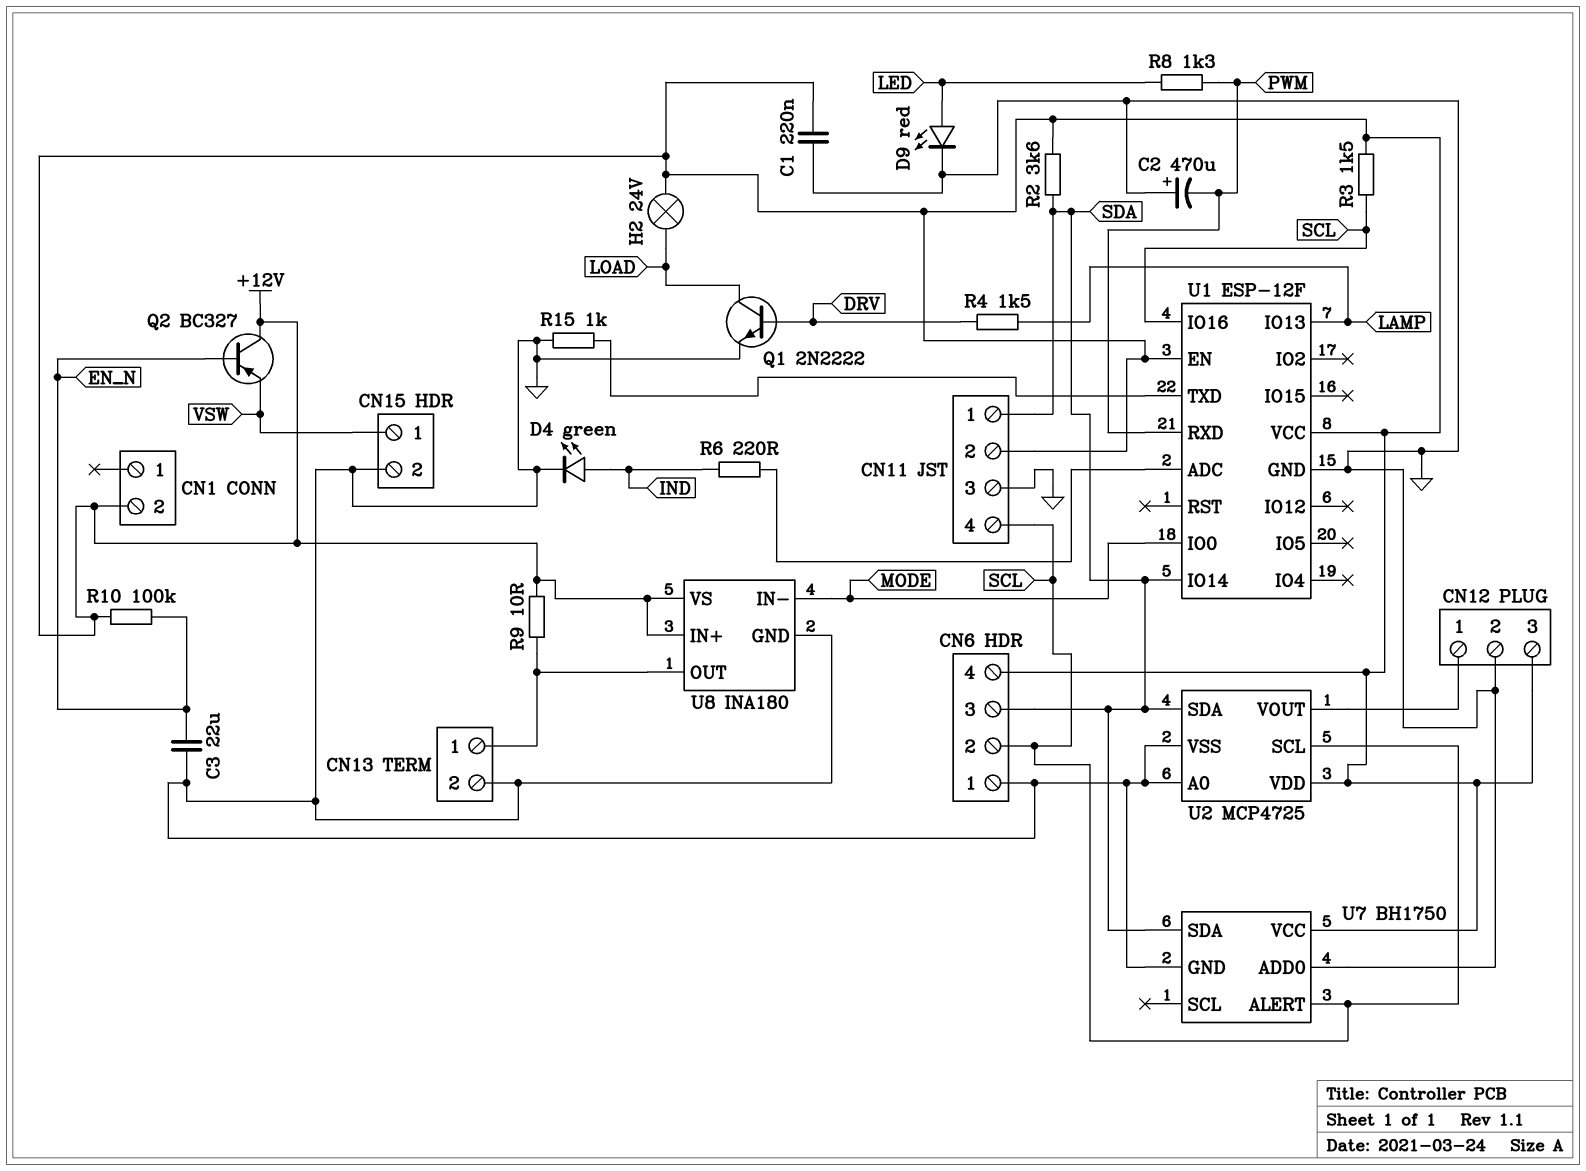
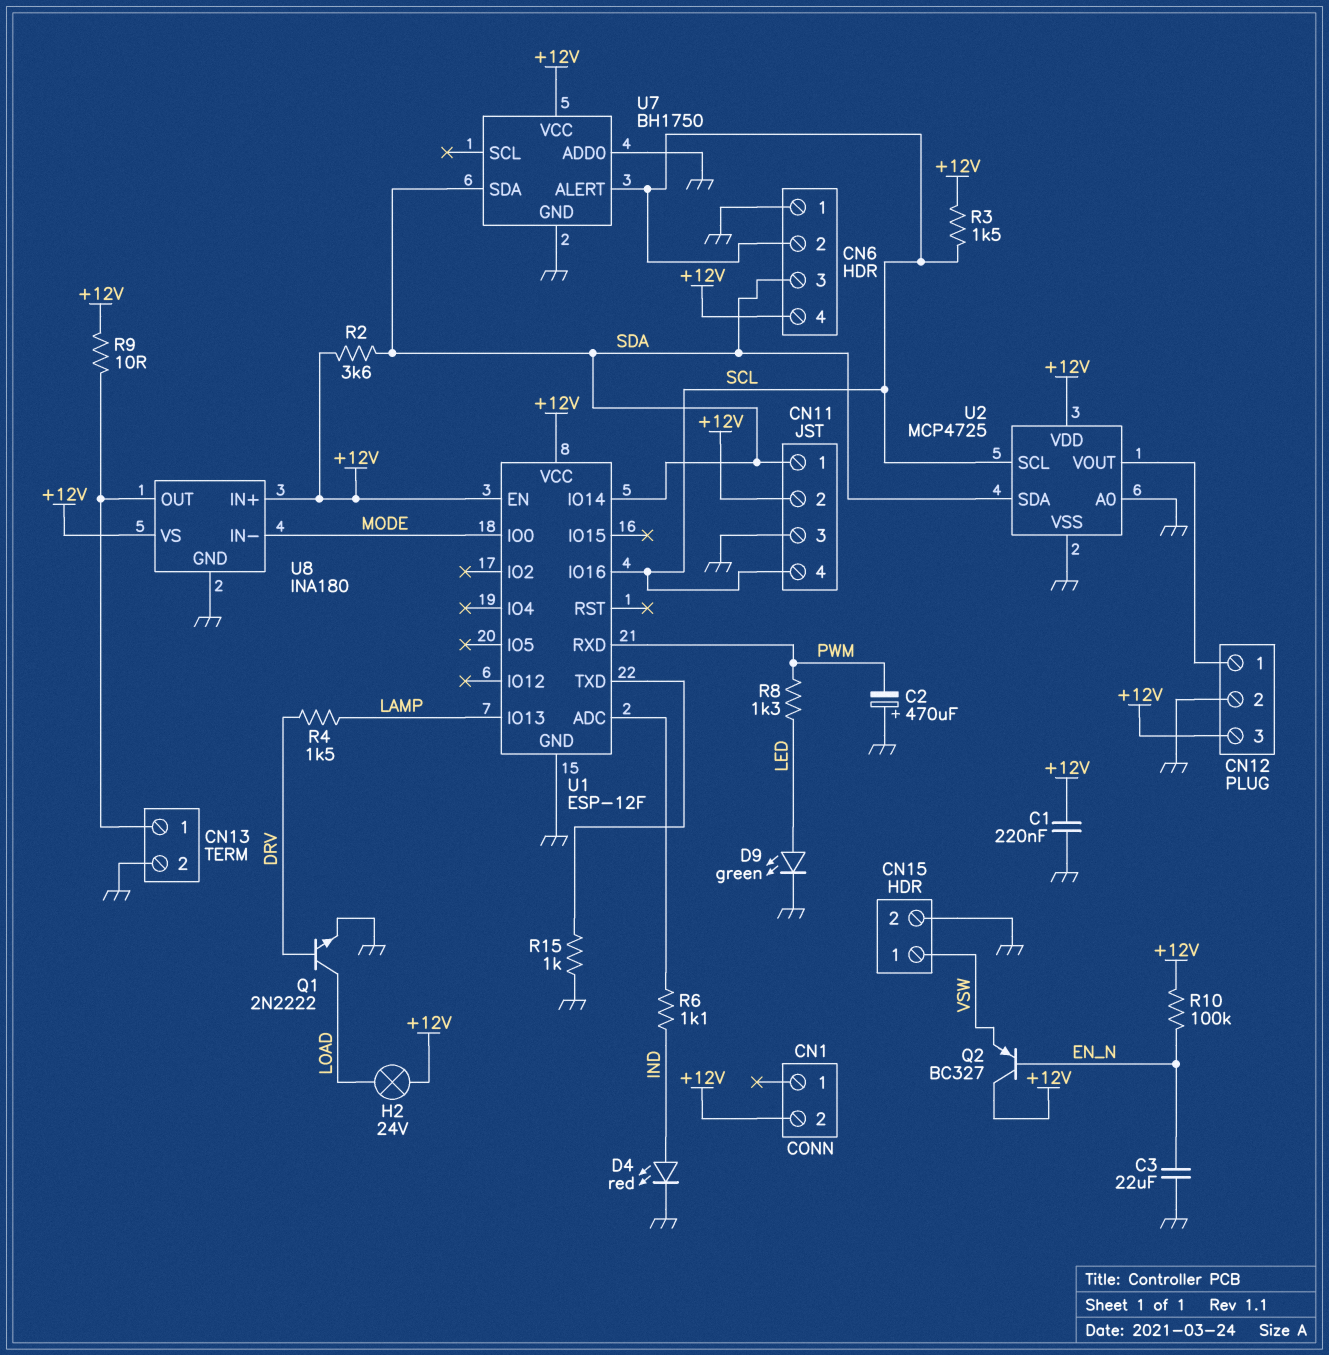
D4: LED green (A IND, K GND) -> LED red (A IND, K GND)
D9: LED red (A LED, K GND) -> LED green (A LED, K GND)
R6: 220 (IND, U1/ADC) -> 1.1k (IND, U1/ADC)

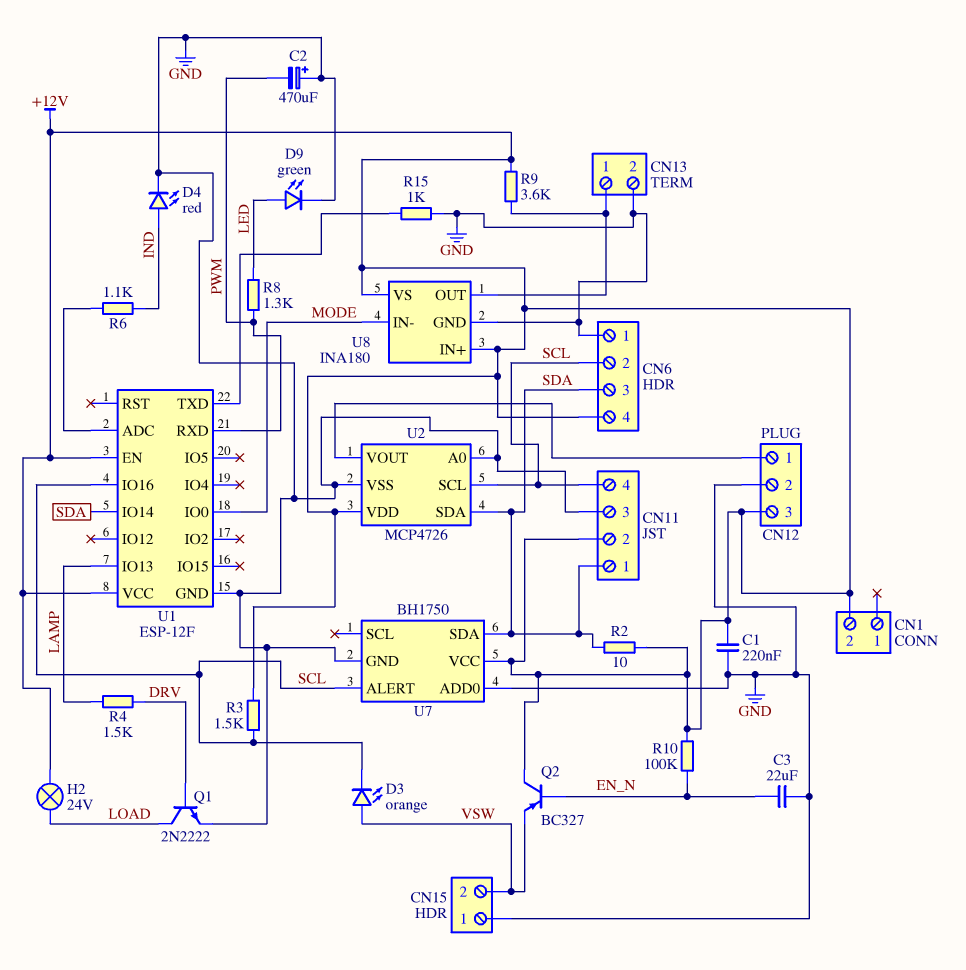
CN15 pin 1: VSW -> GND
CN15 pin 2: GND -> VSW
D3: none -> LED orange (A VSW, K SCL)
R2: 3.6k (+12V, SDA) -> 10 (+12V, SDA)
R9: 10 (+12V, CN13/1) -> 3.6k (+12V, CN13/1)
U2: MCP4725 -> MCP4726

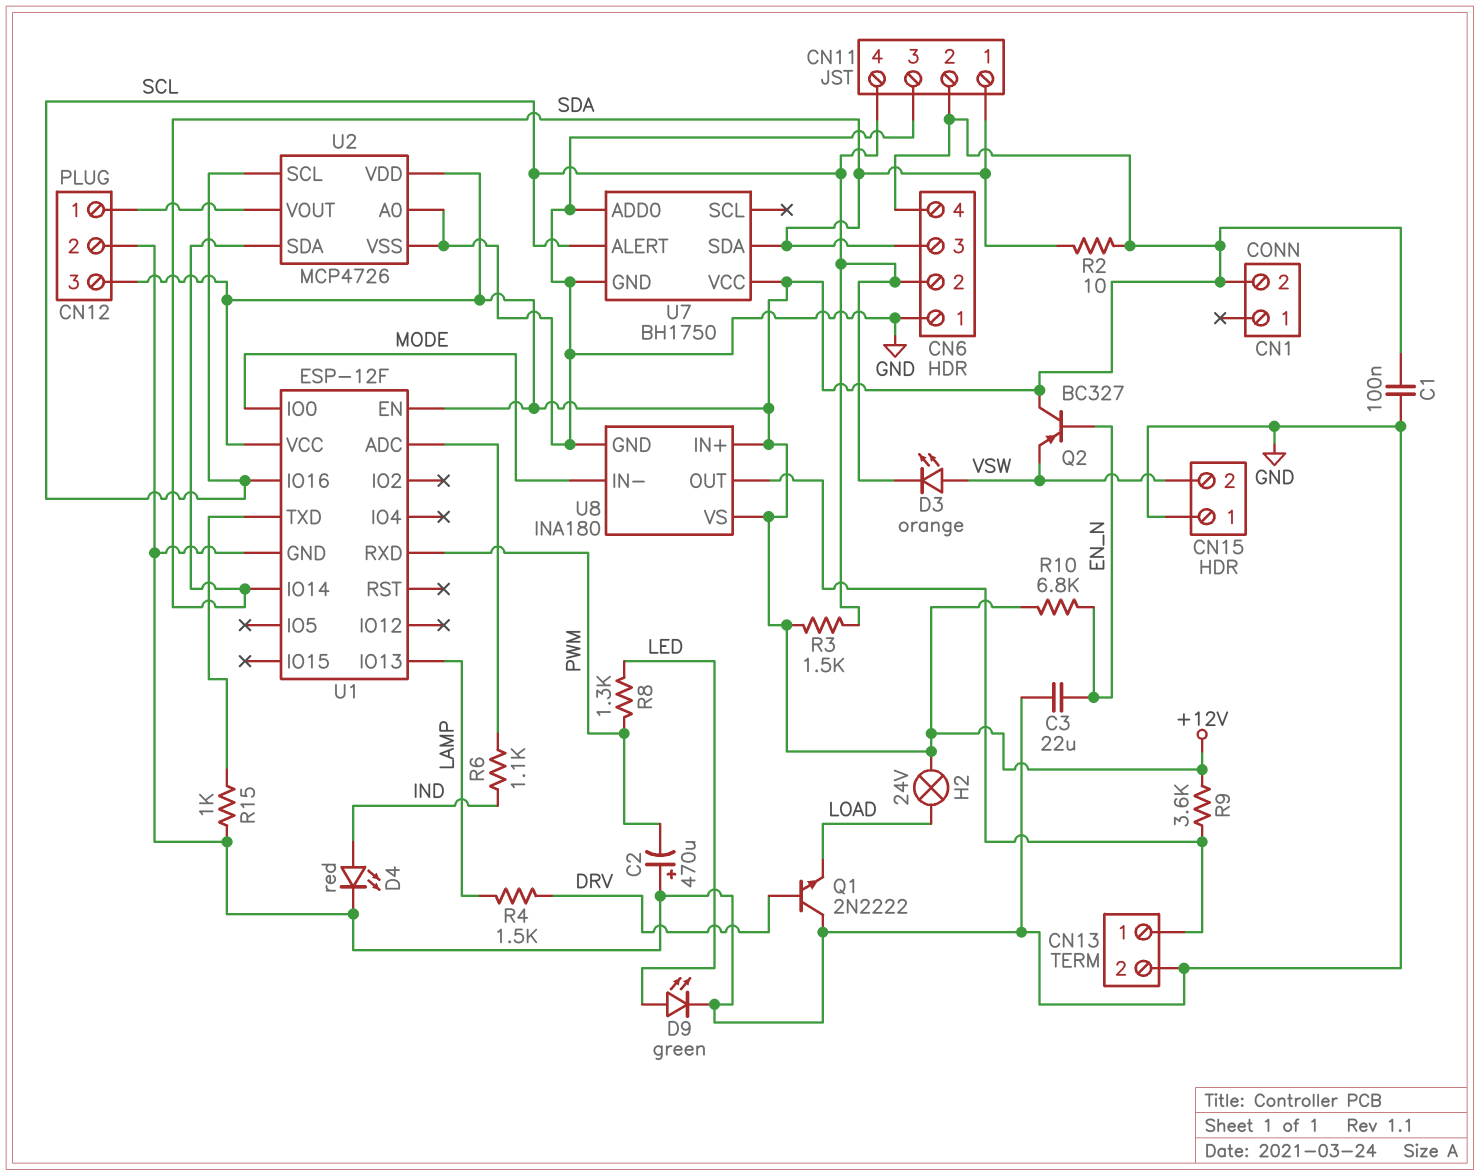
C1: 220nF (+12V, GND) -> 100nF (+12V, GND)
Q1: NPN 2N2222 (B DRV, C LOAD, E GND) -> NPN 2N2222 (B DRV, C GND, E LOAD)
R10: 100k (+12V, EN_N) -> 6.8k (+12V, EN_N)

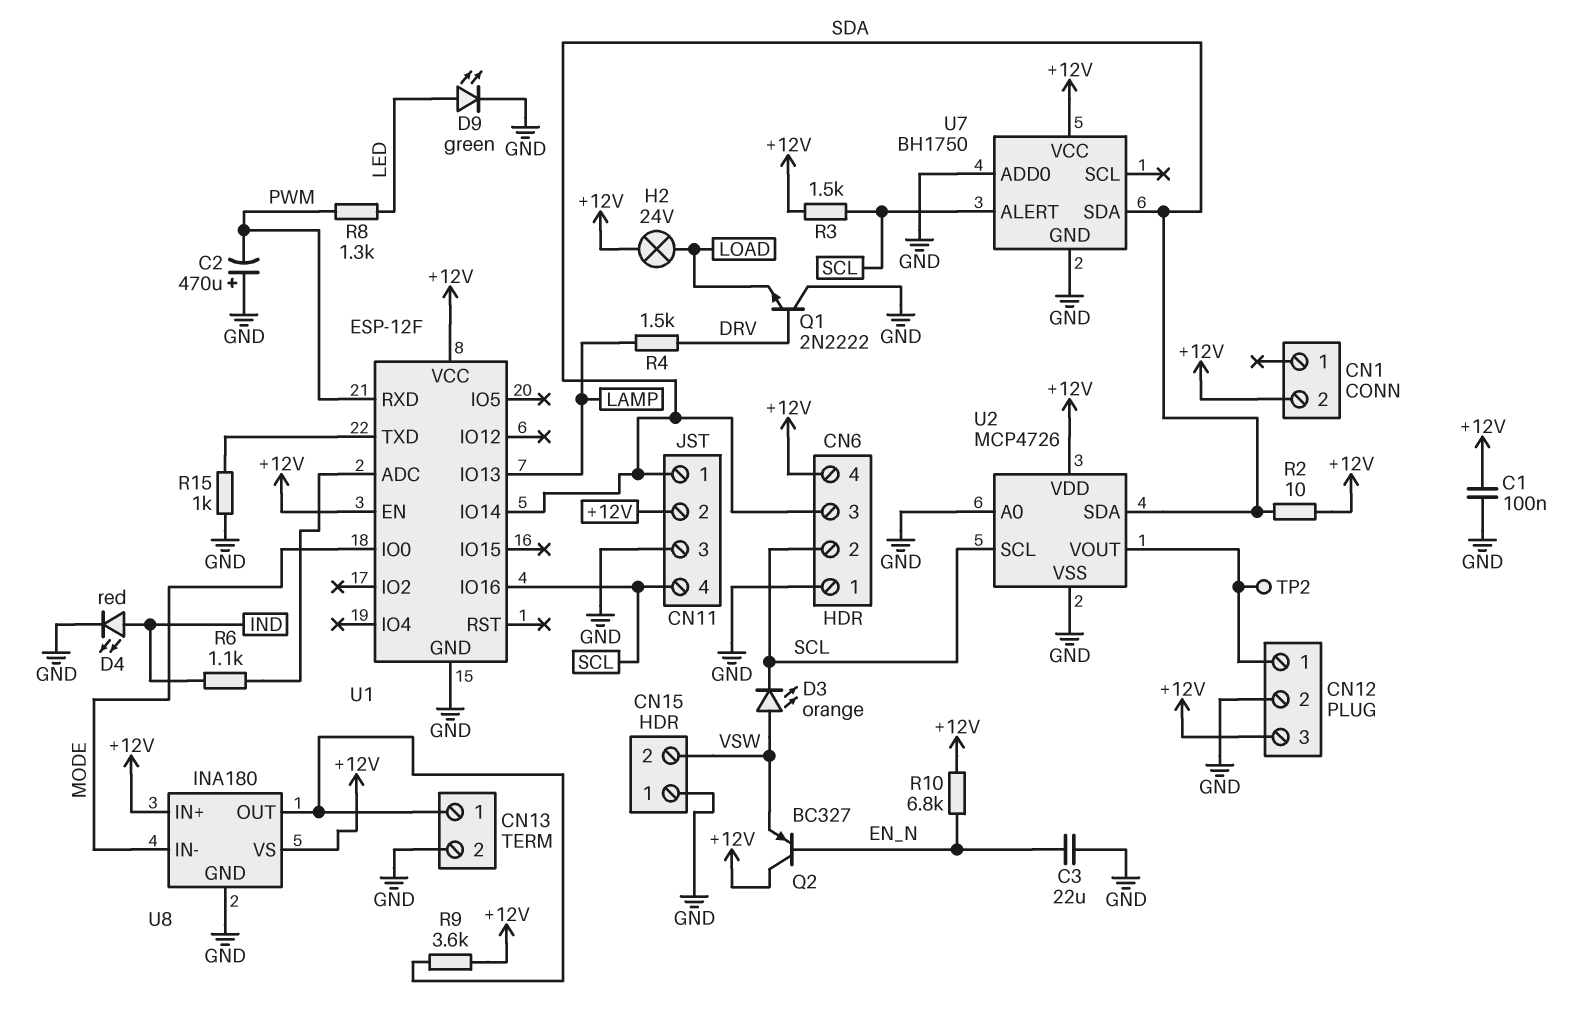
TP2: none -> test point (CN12/1)

